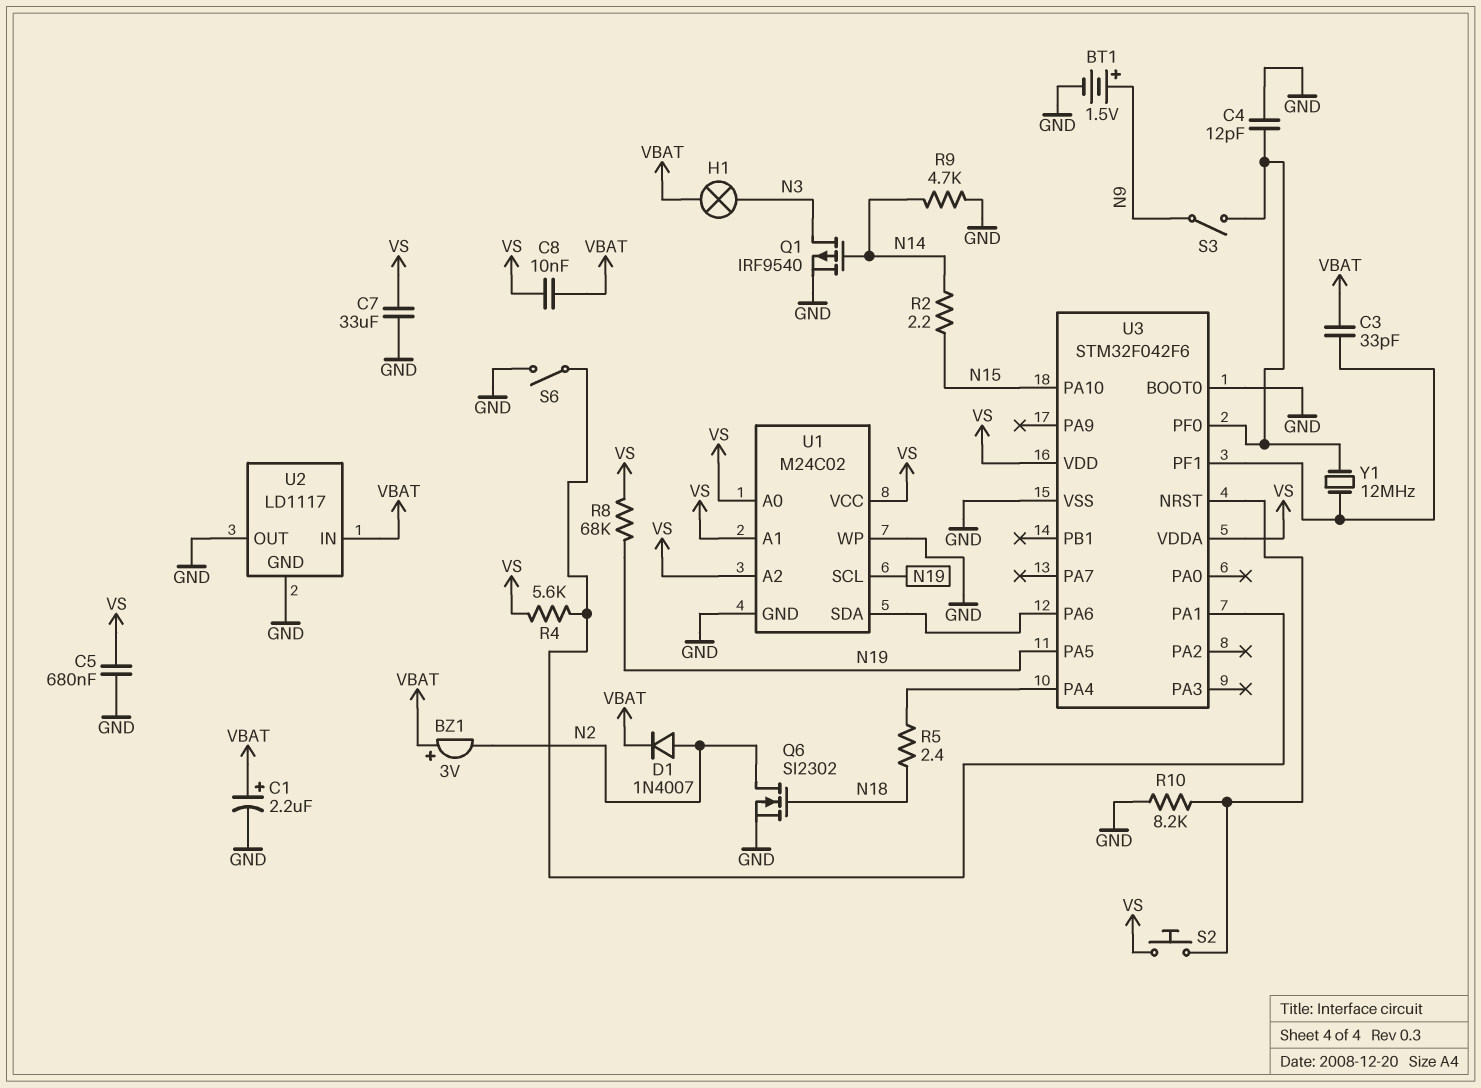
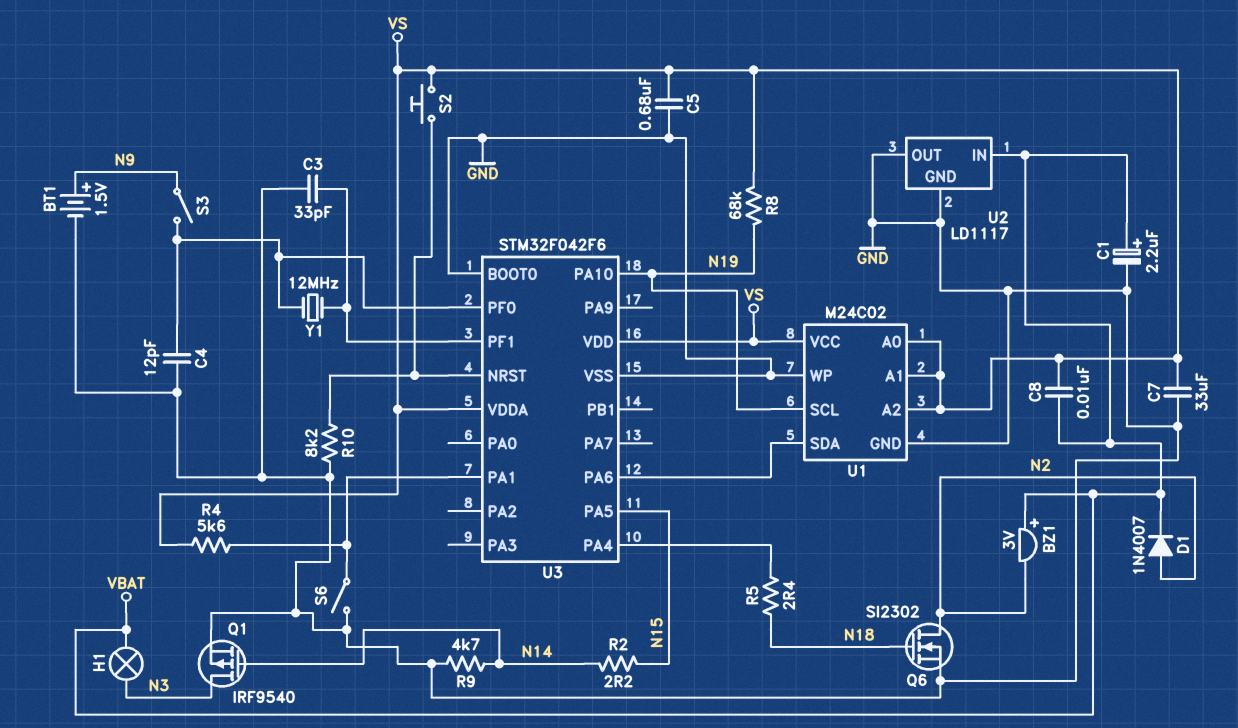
C3: 33pF (U3/PF1, VBAT) -> 33pF (GND, U3/PF1)
U3 pin PA5: N19 -> N15
U3 pin PA10: N15 -> N19

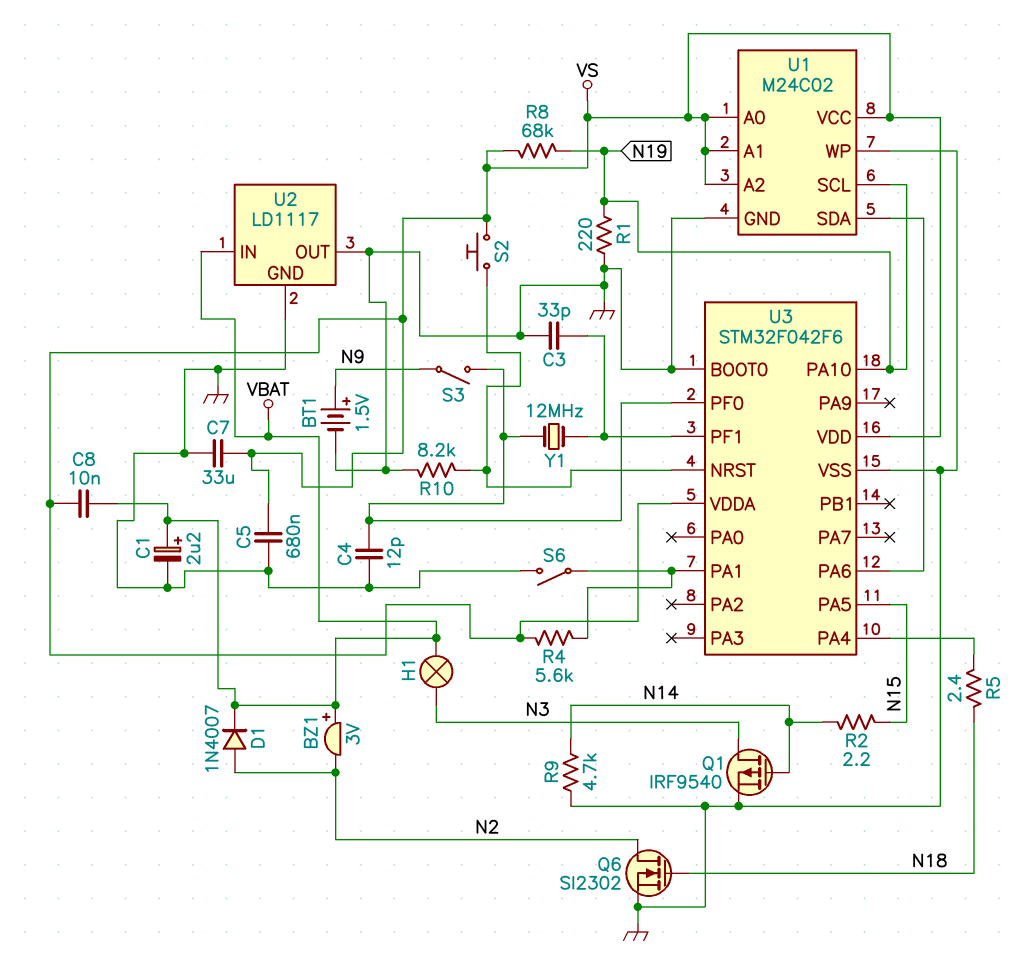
R1: none -> 220 (GND, N19)

